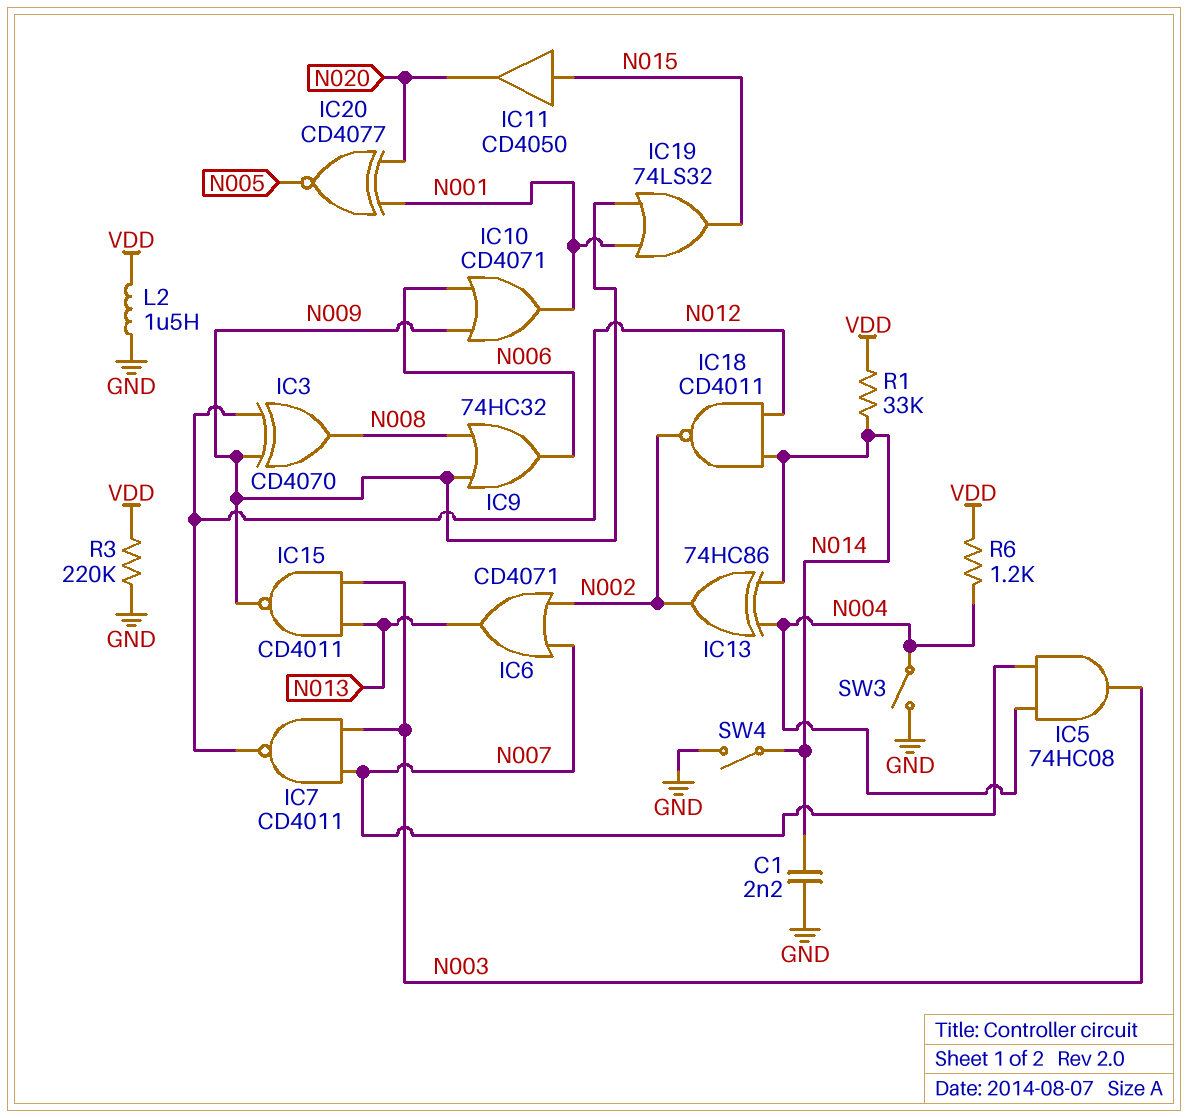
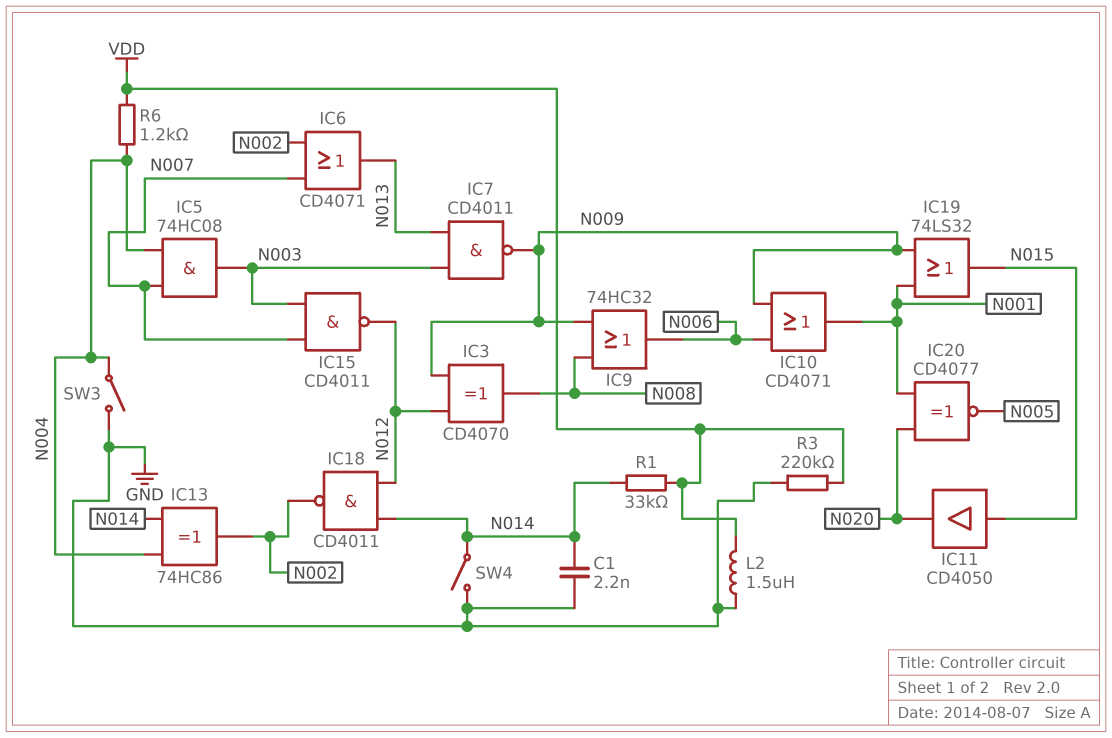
IC7: NAND CD4011 (in N003, in N007, out N012) -> NAND CD4011 (in N003, in N013, out N009)
IC15: NAND CD4011 (in N003, in N013, out N009) -> NAND CD4011 (in N003, in N007, out N012)

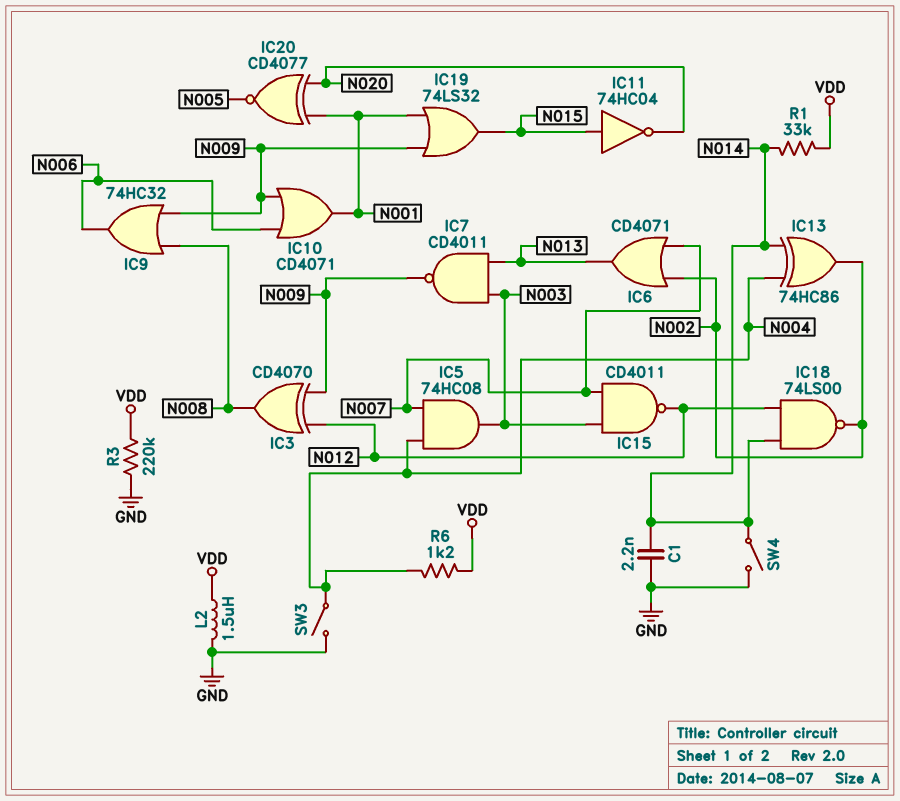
IC11: buffer CD4050 (in N015, out N020) -> NOT 74HC04 (in N015, out N020)
IC18: NAND CD4011 (in N012, in N014, out N002) -> NAND 74LS00 (in N012, in N014, out N002)

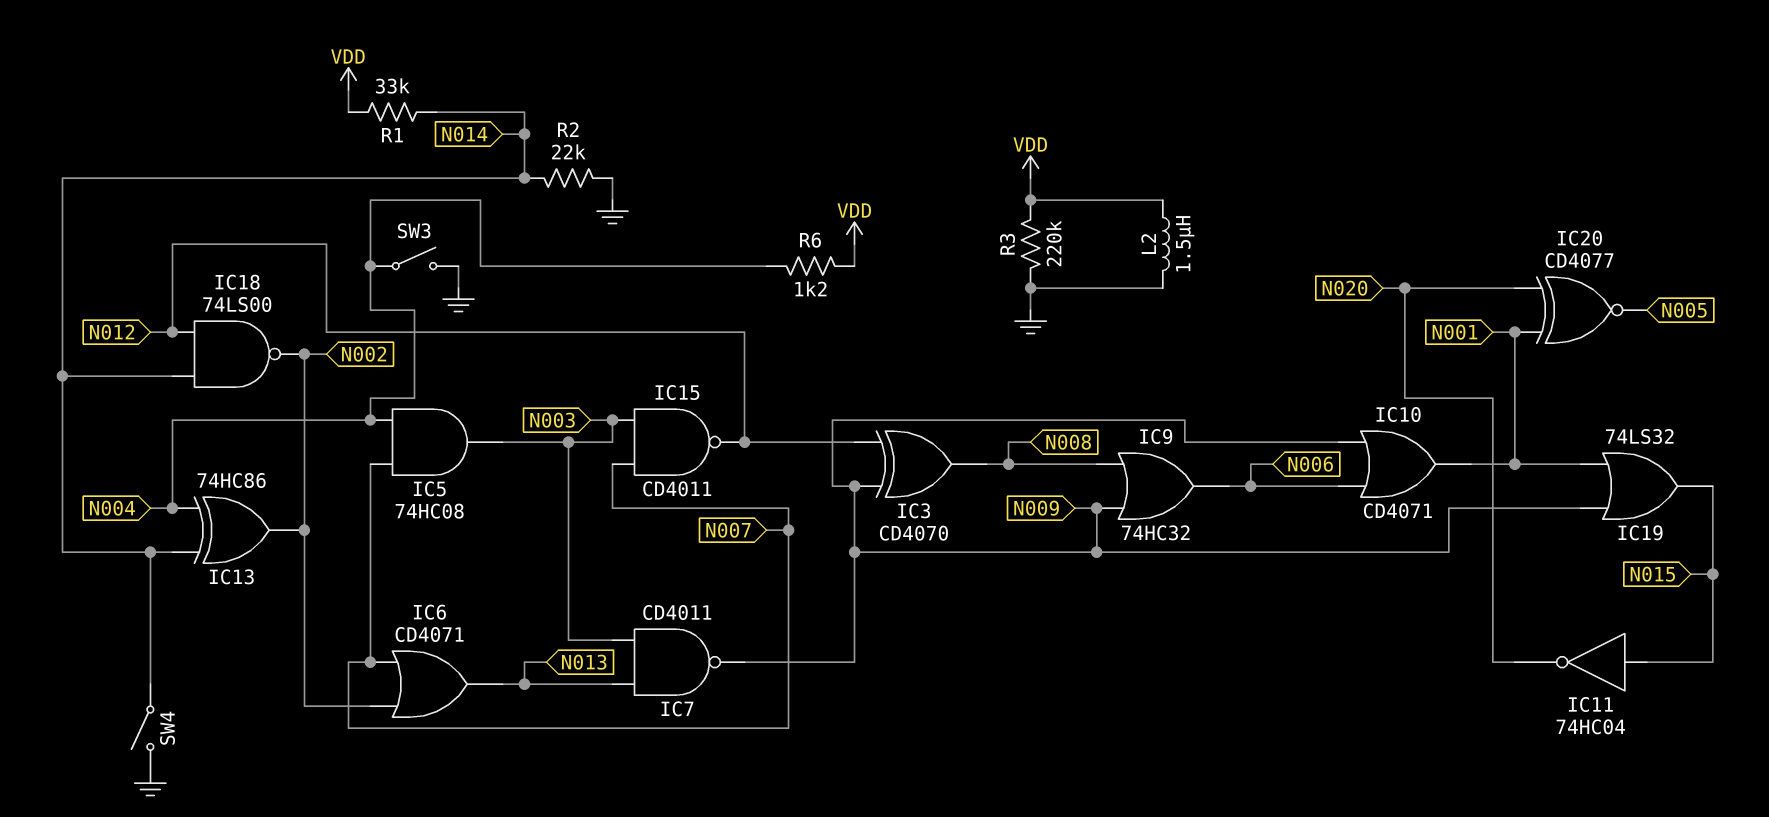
C1: 2.2nF (GND, N014) -> none
R2: none -> 22k (GND, N014)

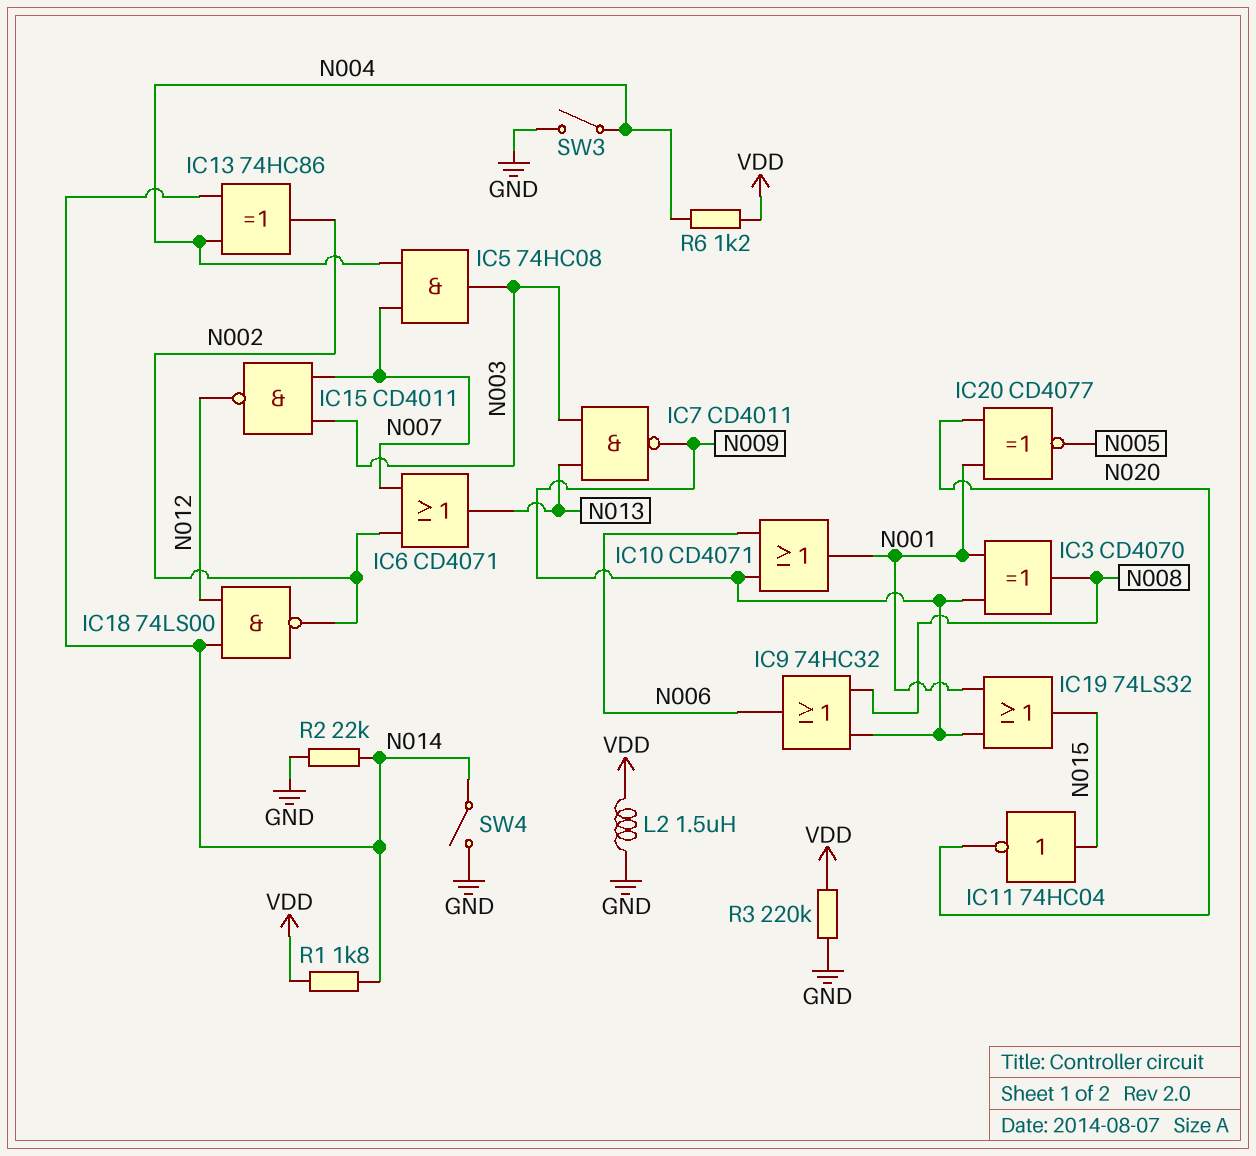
IC3: XOR CD4070 (in N009, in N012, out N008) -> XOR CD4070 (in N001, in N009, out N008)
R1: 33k (N014, VDD) -> 1.8k (N014, VDD)

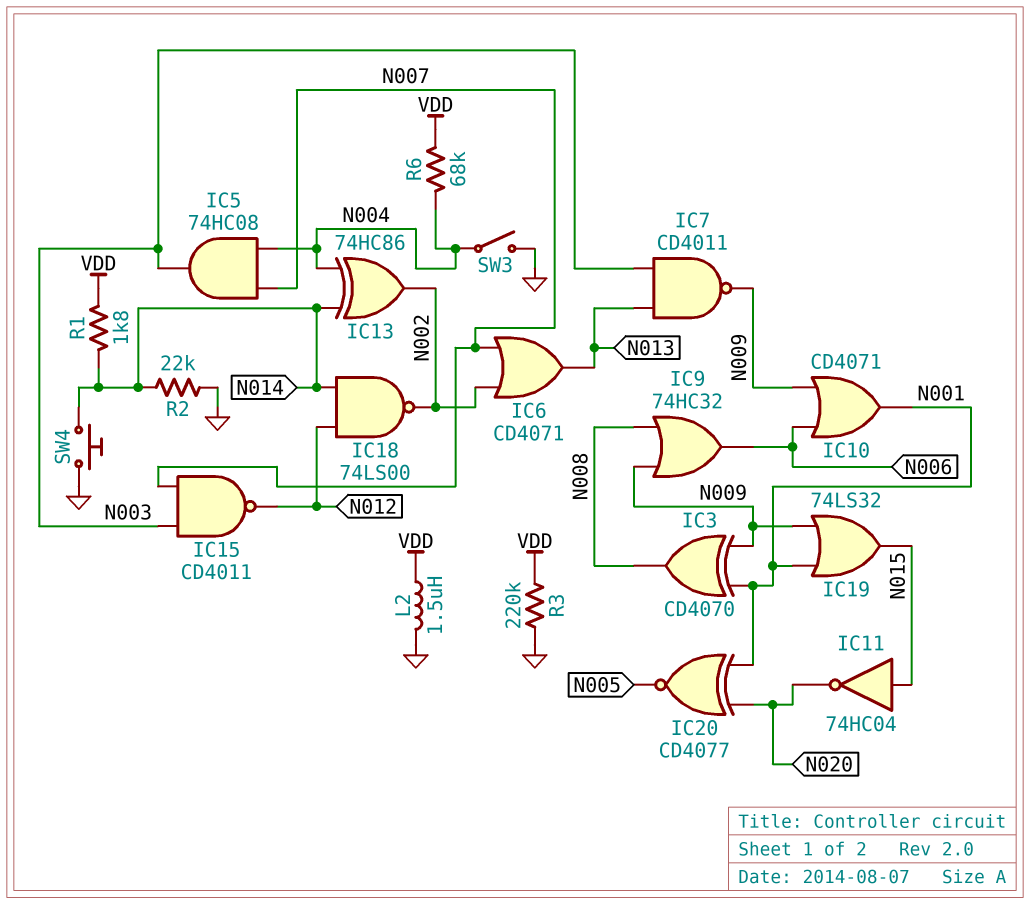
R6: 1.2k (N004, VDD) -> 68k (N004, VDD)
SW4: switch (GND, N014) -> button (GND, N014)

